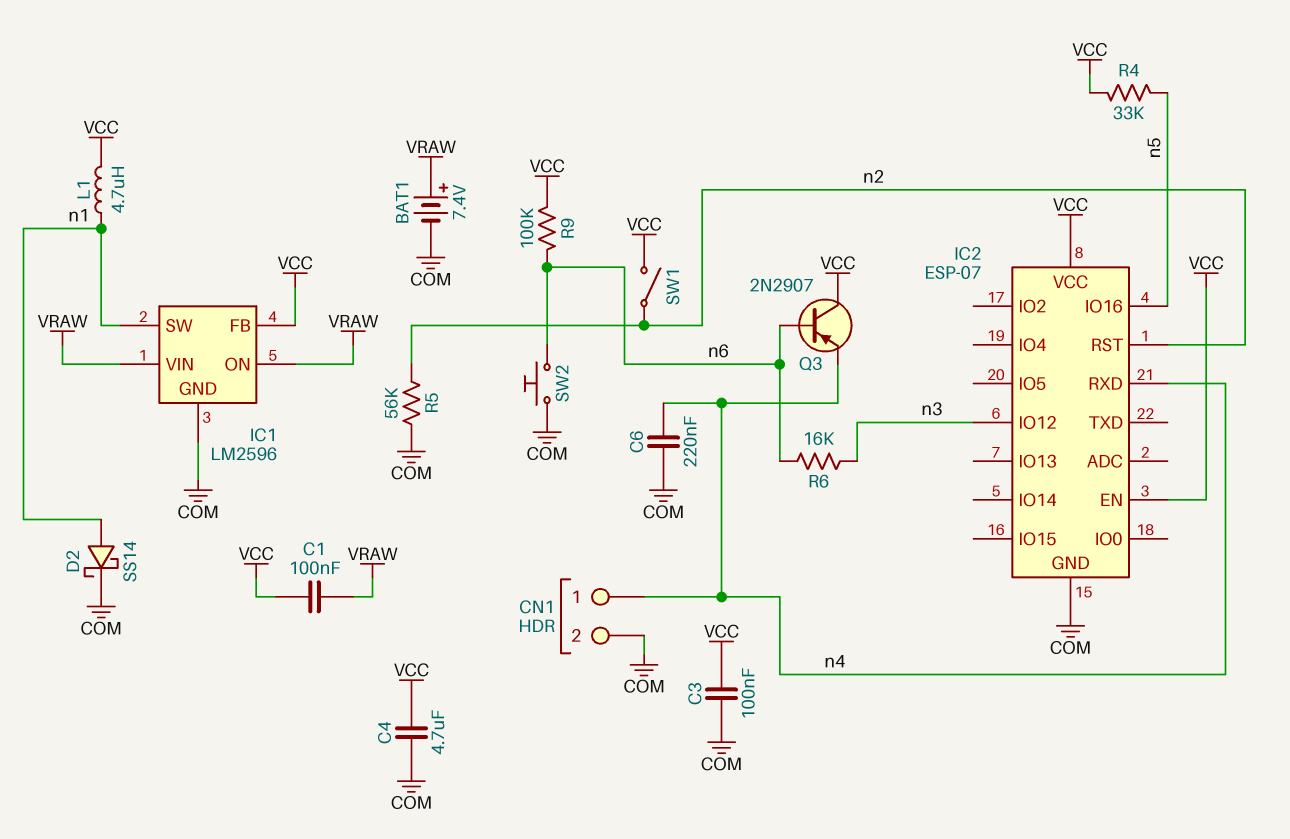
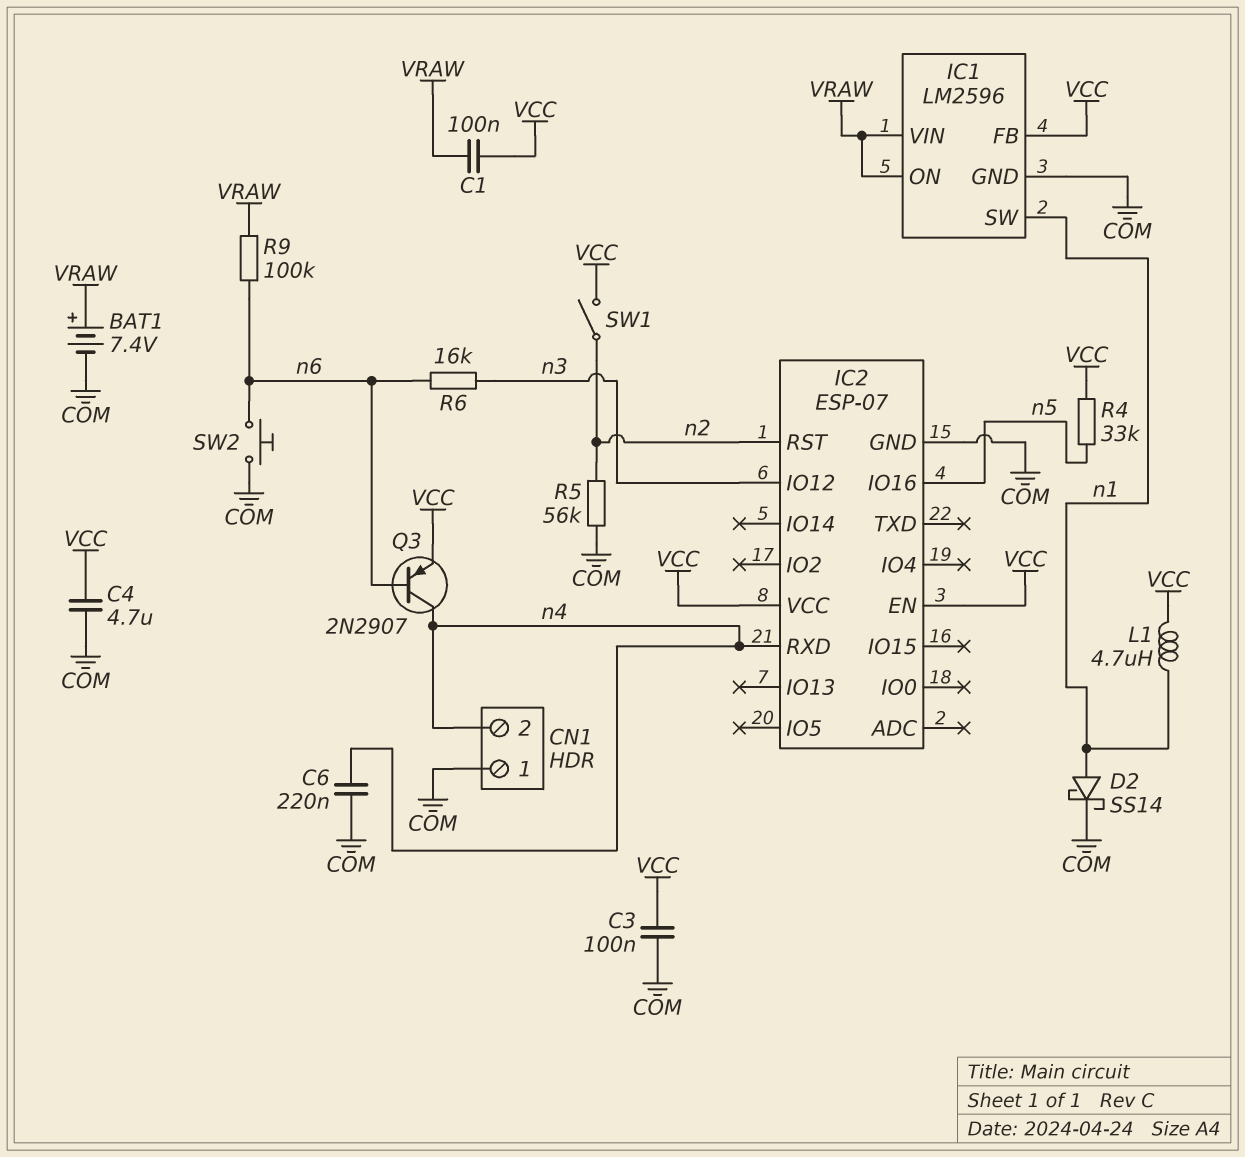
CN1 pin 1: n4 -> COM
CN1 pin 2: COM -> n4
Q3: PNP 2N2907 (B n6, C VCC, E n4) -> PNP 2N2907 (B n6, C n4, E VCC)
R9: 100k (VCC, n6) -> 100k (VRAW, n6)

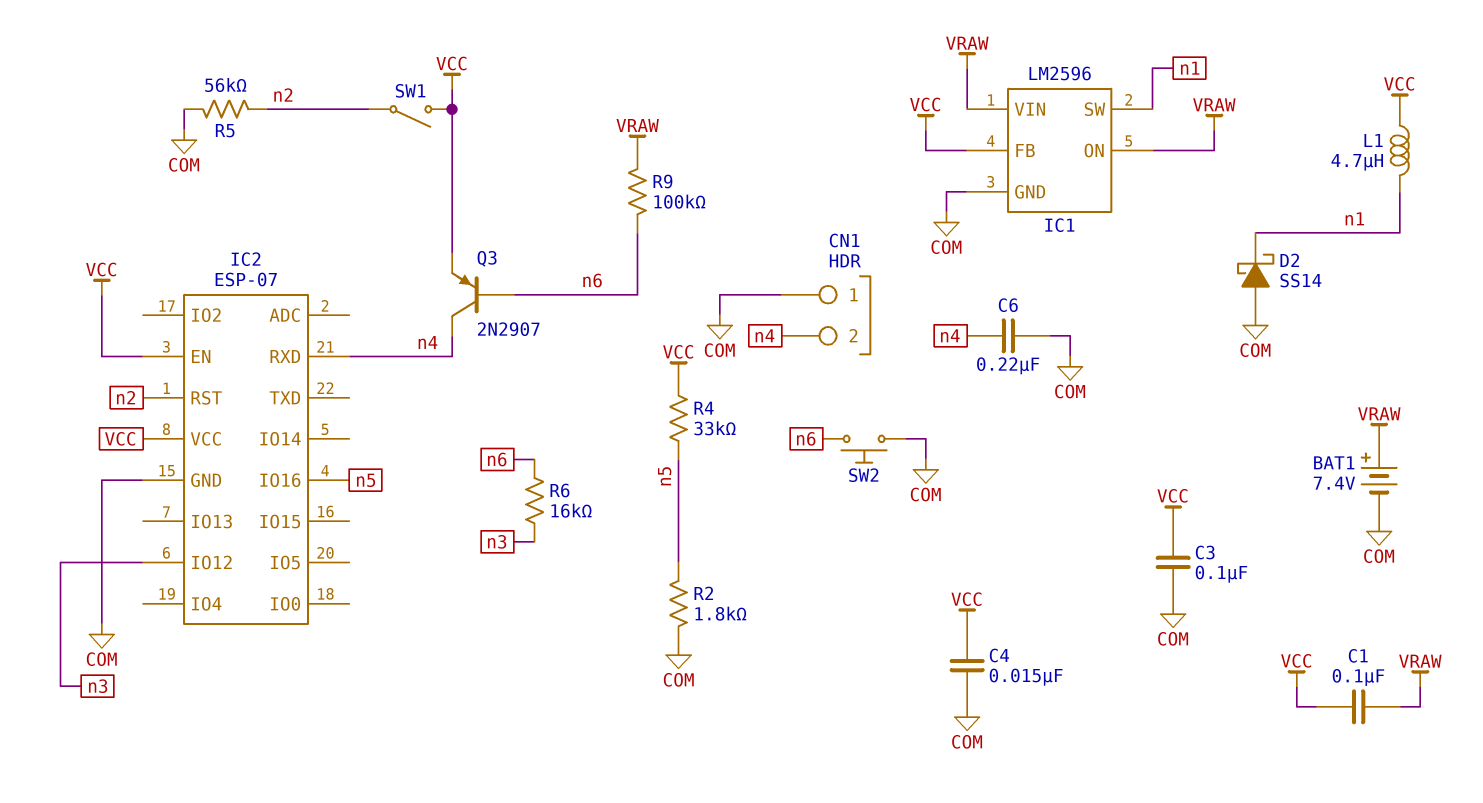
C4: 4.7uF (COM, VCC) -> 15nF (COM, VCC)
D2: schottky SS14 (A n1, K COM) -> schottky SS14 (A COM, K n1)
R2: none -> 1.8k (COM, n5)

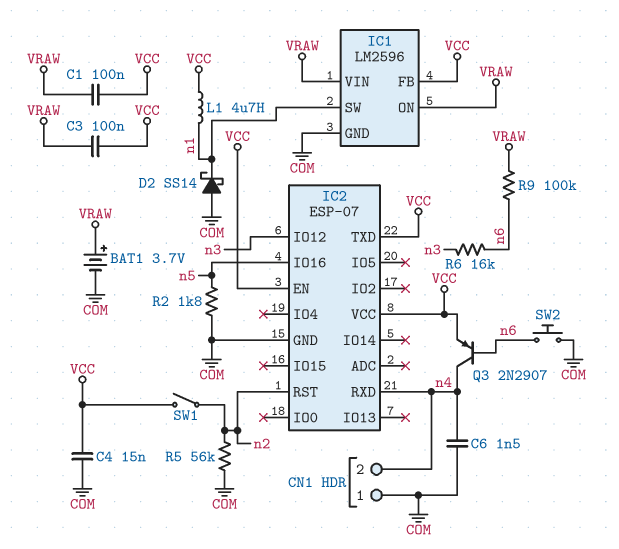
BAT1: 7.4V (plus VRAW, minus COM) -> 3.7V (plus VRAW, minus COM)
C3: 100nF (COM, VCC) -> 100nF (VCC, VRAW)
C6: 220nF (COM, n4) -> 1.5nF (COM, n4)
IC2 pin TXD: none -> VCC
R4: 33k (VCC, n5) -> none

